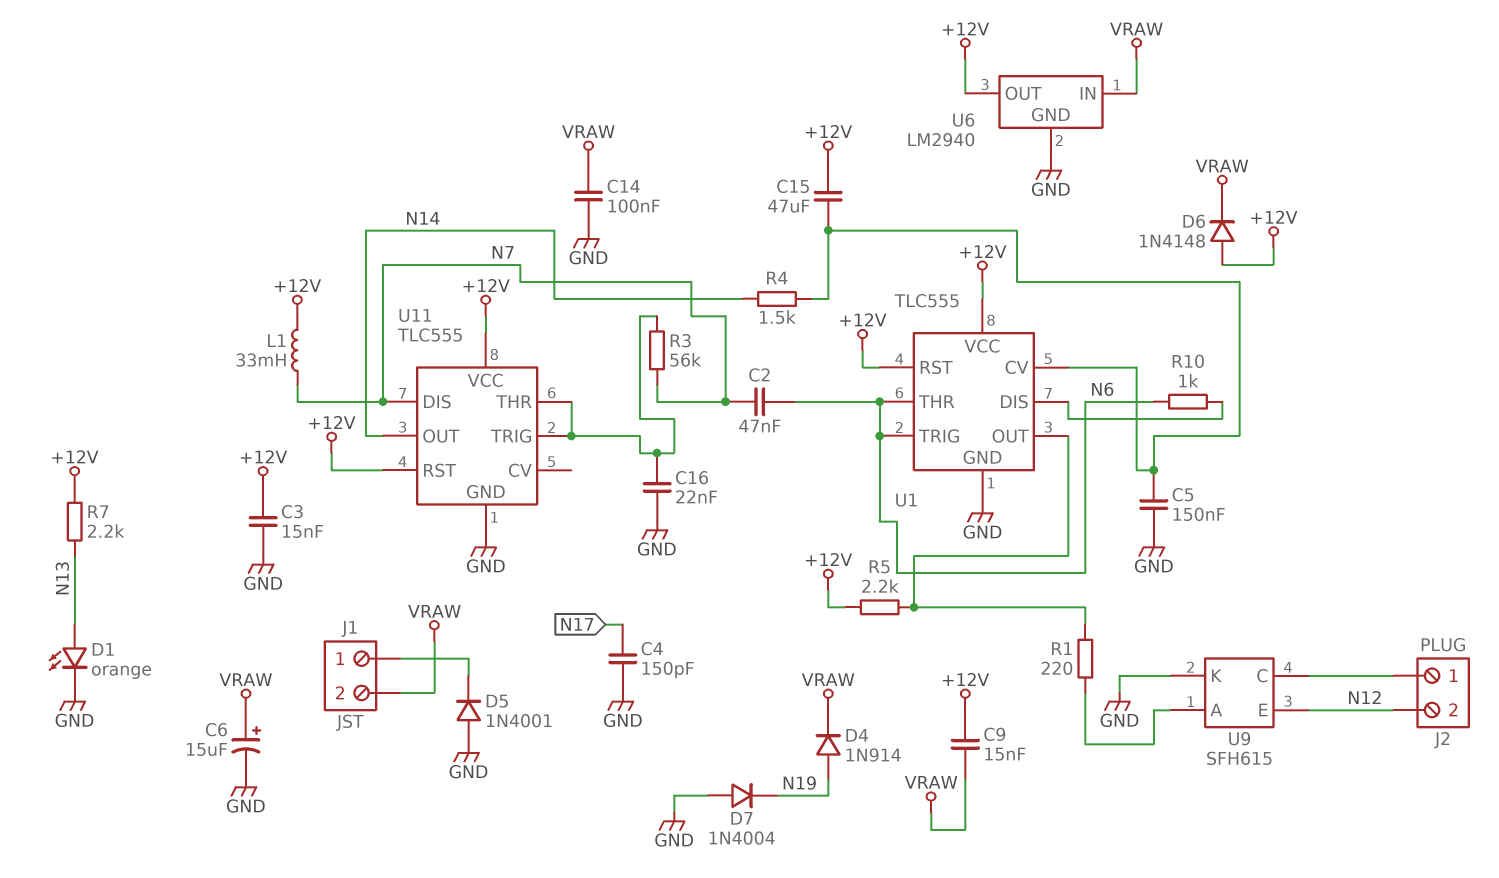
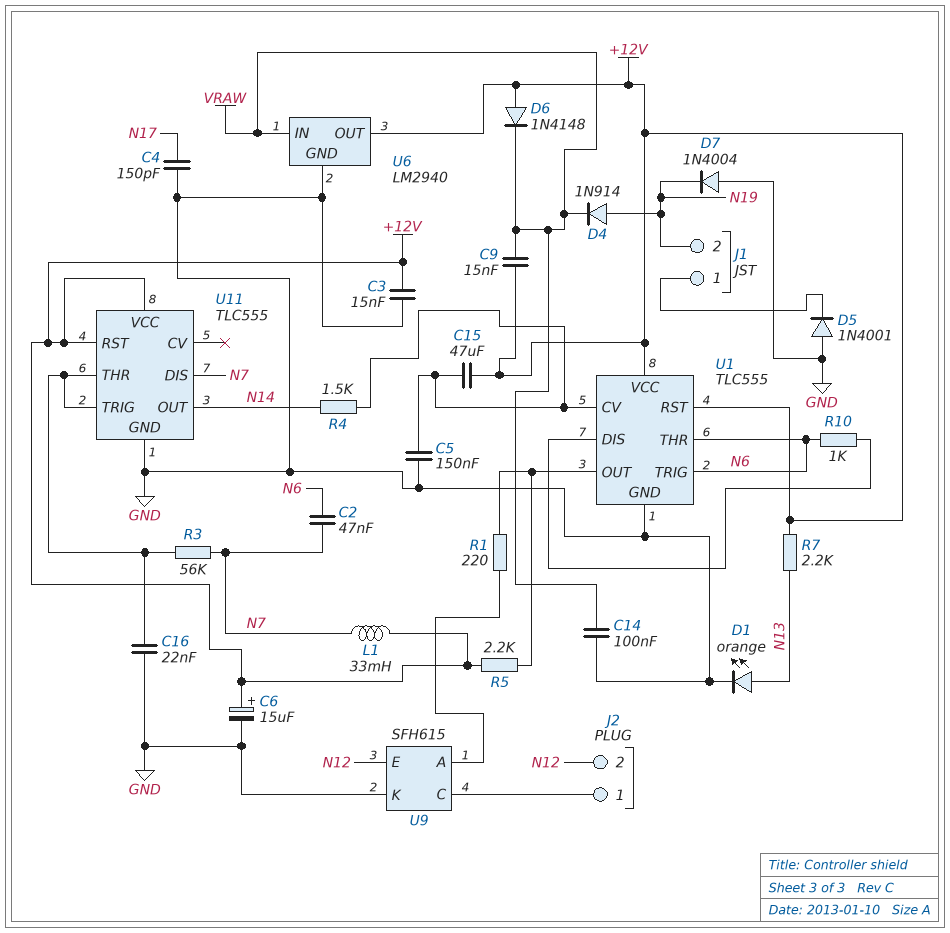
C6: 15uF (plus VRAW, minus GND) -> 15uF (plus +12V, minus GND)
J1 pin 2: VRAW -> N19

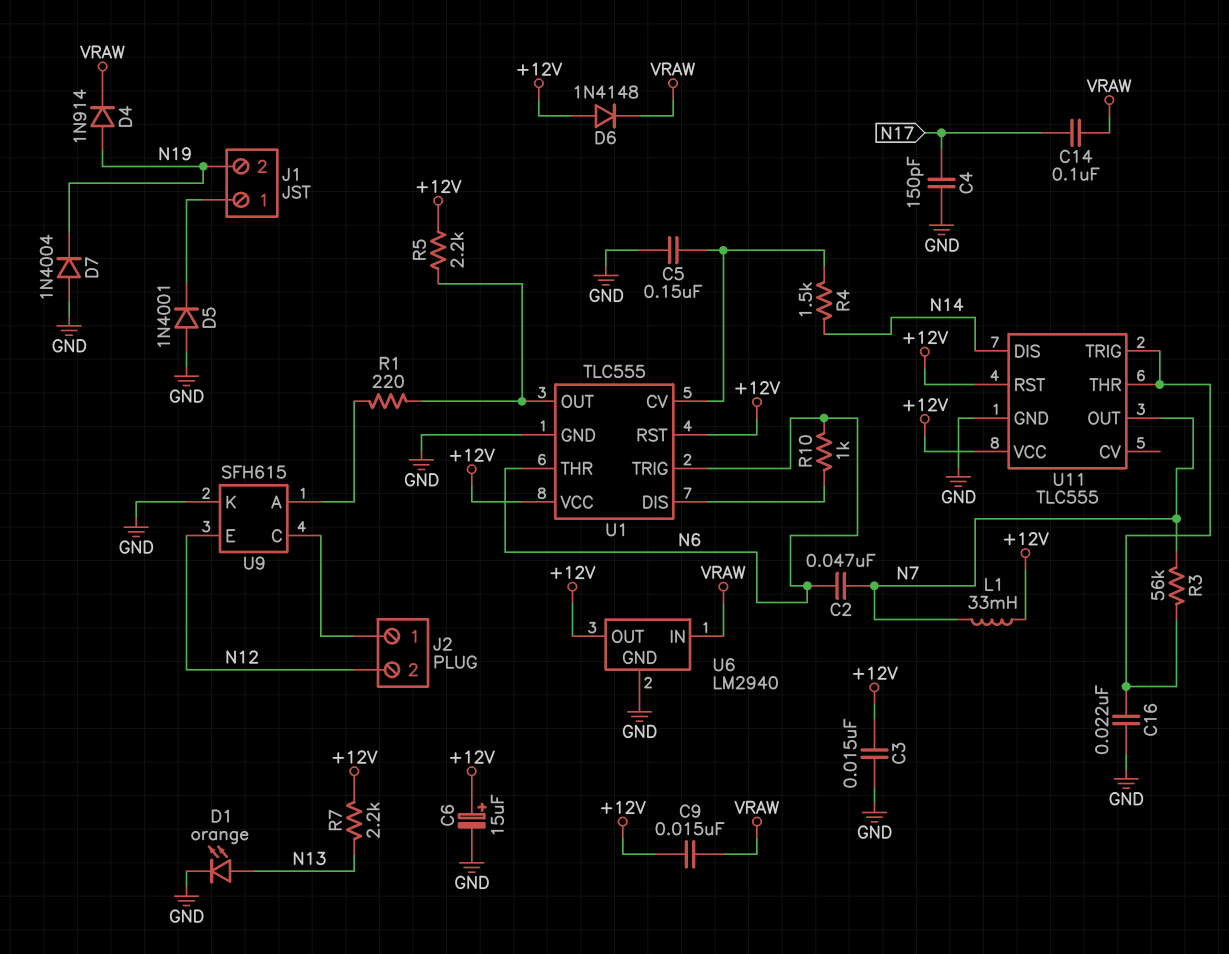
C14: 100nF (GND, VRAW) -> 100nF (N17, VRAW)
C15: 47uF (+12V, U1/CV) -> none
U11 pin DIS: N7 -> N14
U11 pin OUT: N14 -> N7

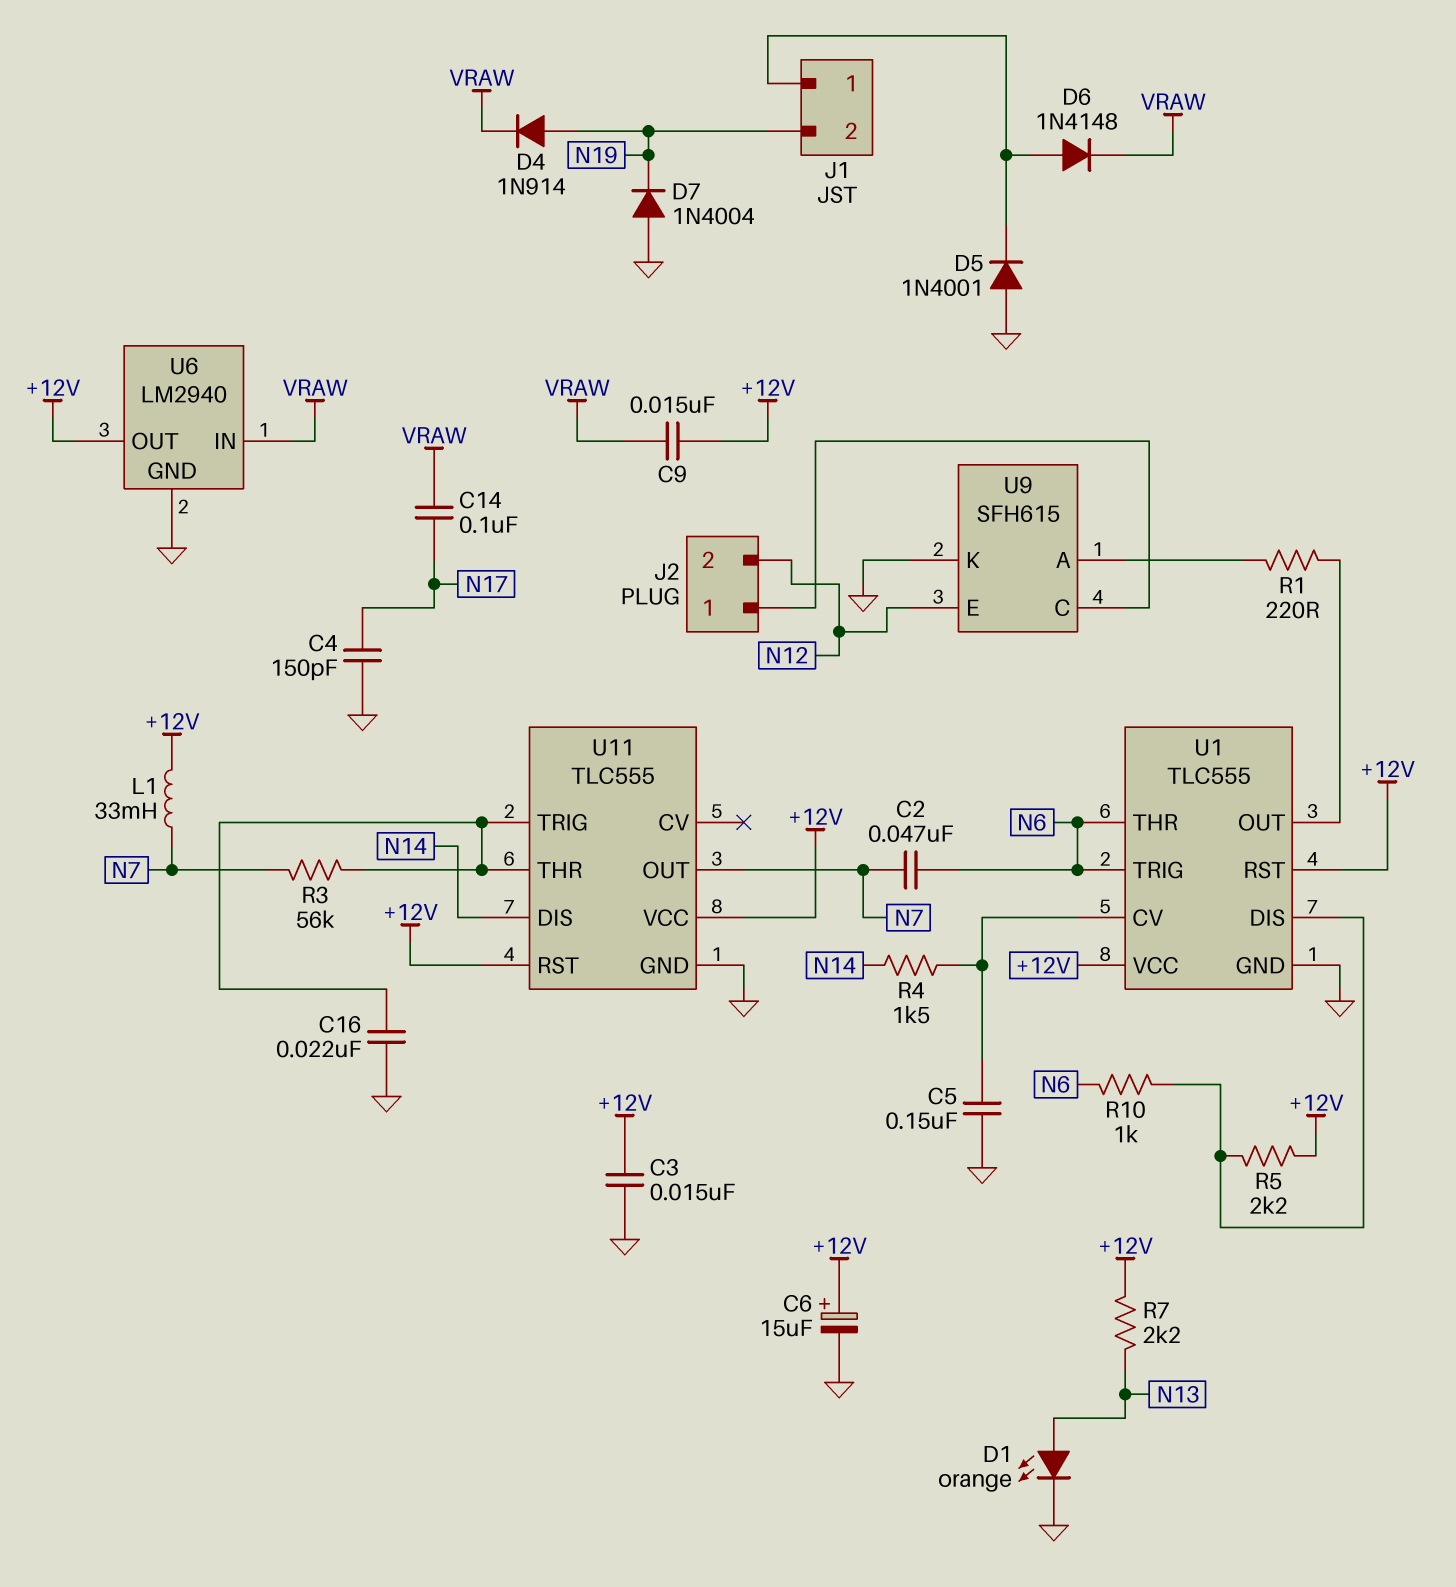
D6: diode 1N4148 (A +12V, K VRAW) -> diode 1N4148 (A J1/1, K VRAW)
R5: 2.2k (+12V, U1/OUT) -> 2.2k (+12V, U1/DIS)

